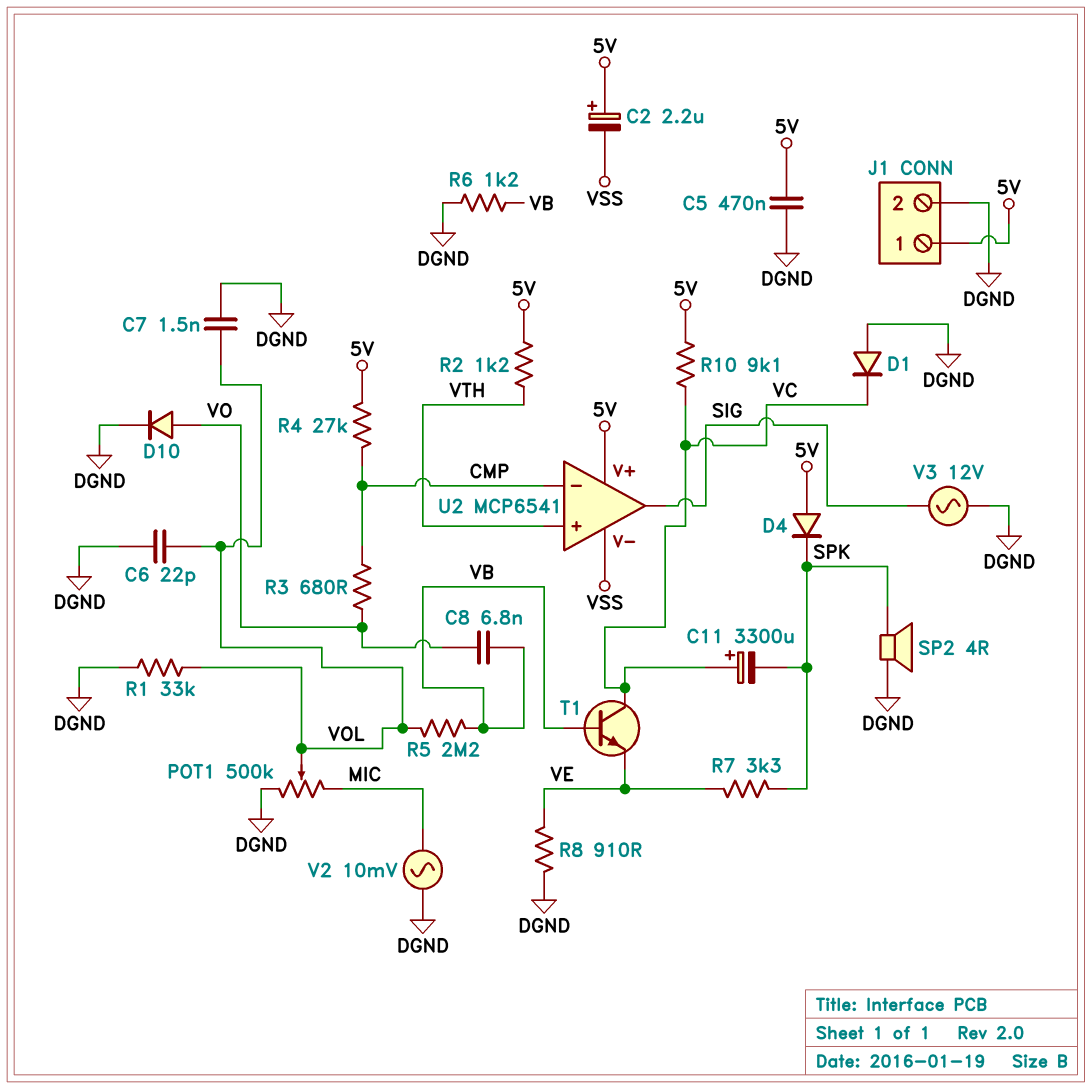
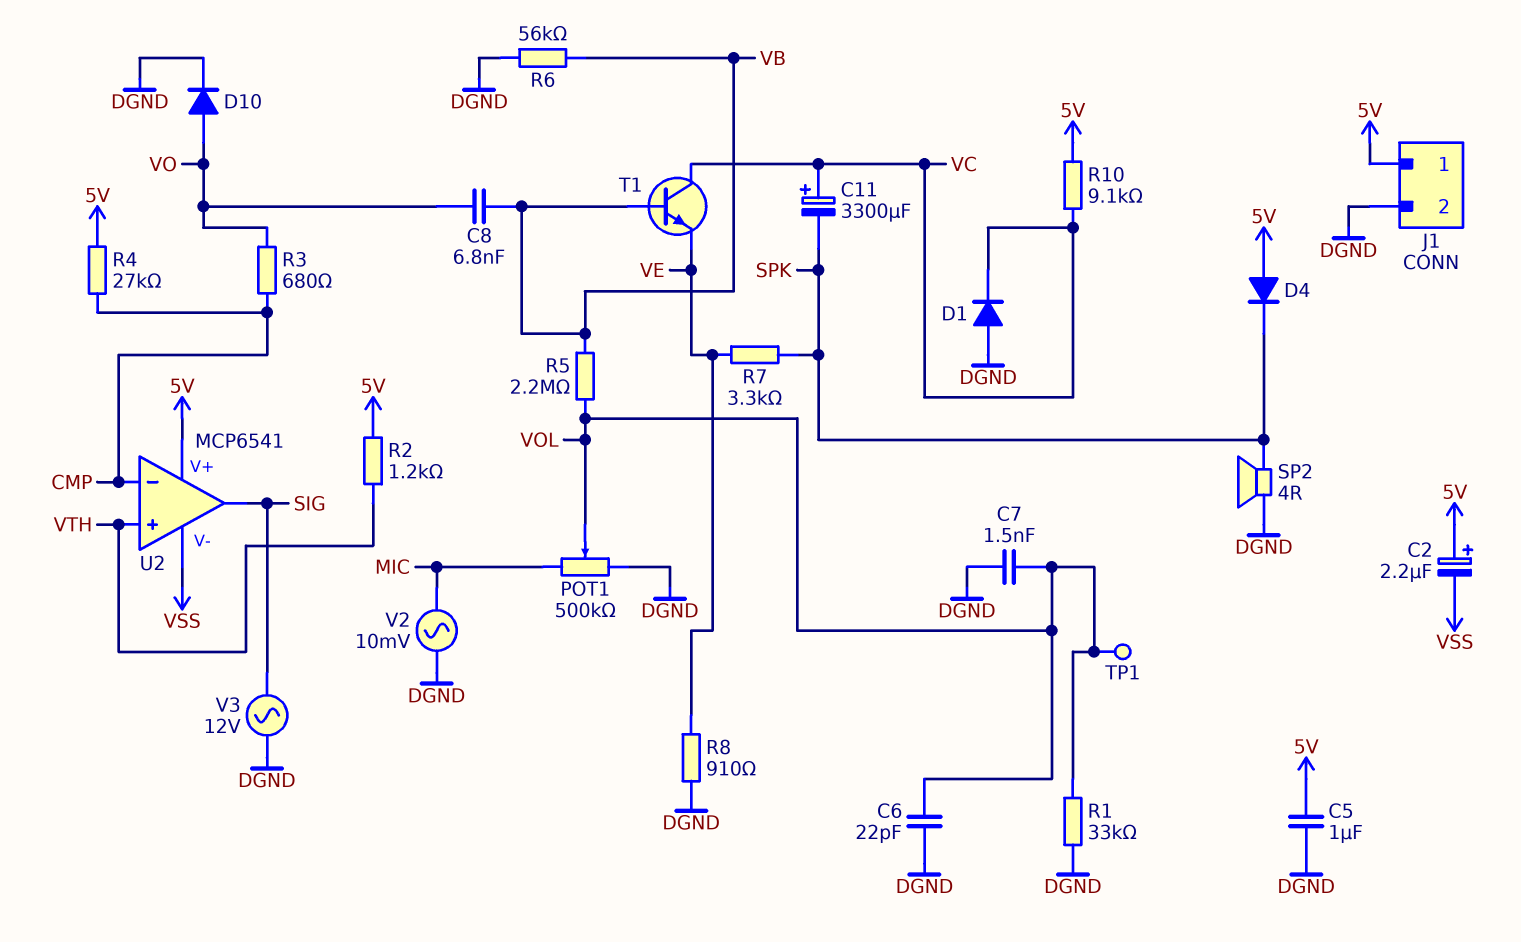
C5: 470nF (5V, DGND) -> 1uF (5V, DGND)
R6: 1.2k (DGND, VB) -> 56k (DGND, VB)
TP1: none -> test point (VOL)

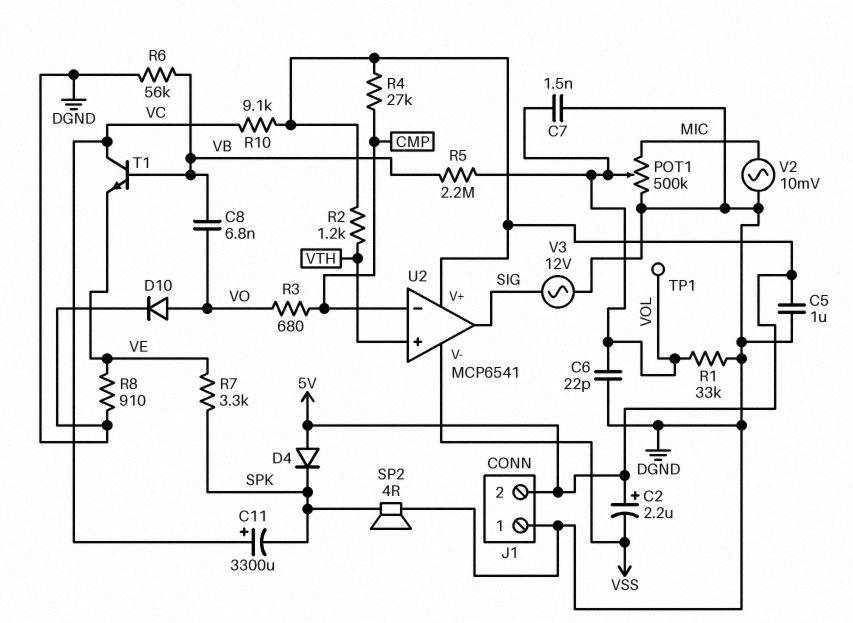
D1: diode (A DGND, K VC) -> none
J1 pin 1: 5V -> DGND
J1 pin 2: DGND -> 5V

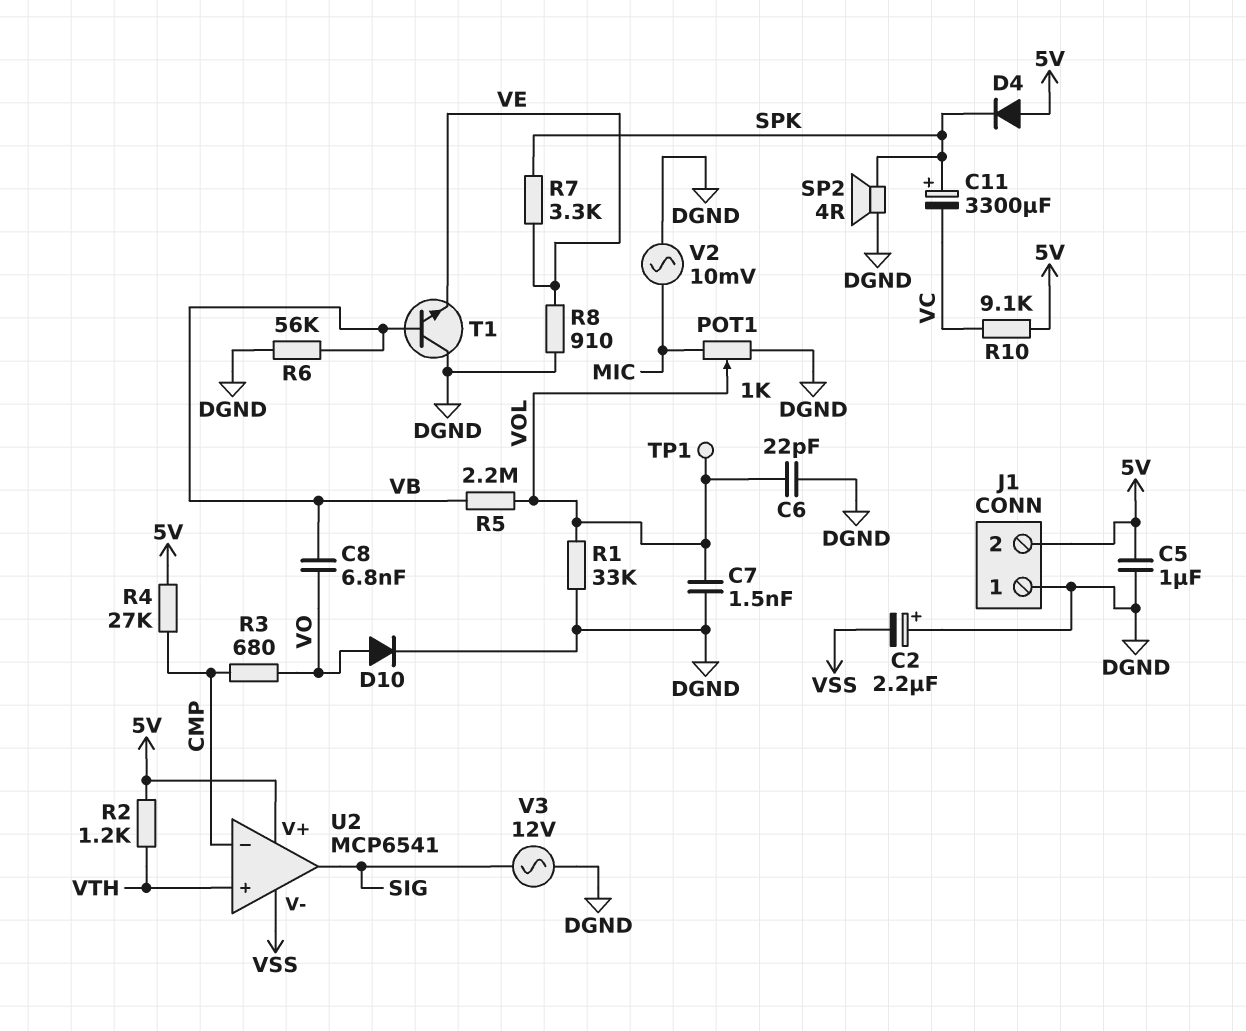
C2: 2.2uF (plus 5V, minus VSS) -> 2.2uF (plus DGND, minus VSS)
C11: 3300uF (plus VC, minus SPK) -> 3300uF (plus SPK, minus VC)
POT1: 500k (DGND, MIC, wiper VOL) -> 1k (DGND, MIC, wiper VOL)
T1: NPN (B VB, C VC, E VE) -> NPN (B VB, C DGND, E VE)

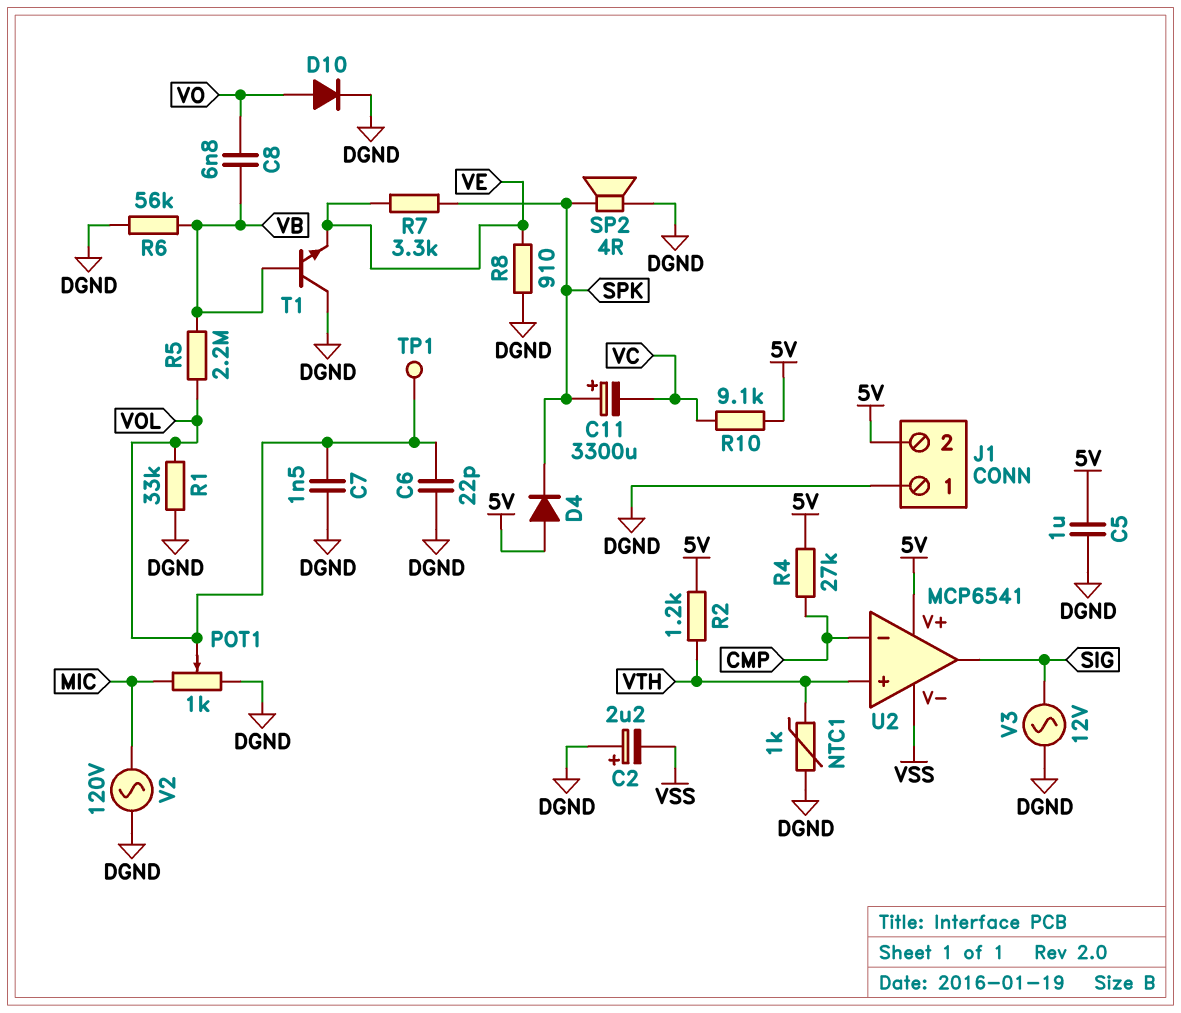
NTC1: none -> 1k (DGND, VTH)
R3: 680 (CMP, VO) -> none
V2: AC 10mV (DGND, MIC) -> AC 120V (DGND, MIC)

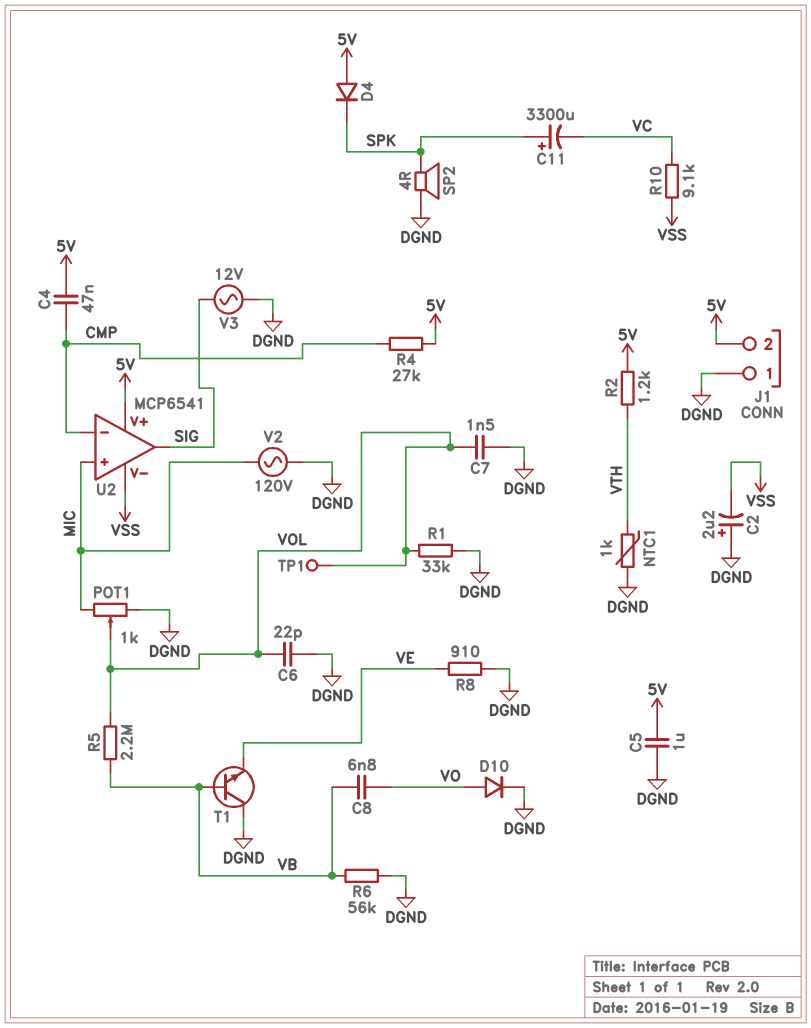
C4: none -> 47nF (5V, CMP)
R7: 3.3k (SPK, VE) -> none
R10: 9.1k (5V, VC) -> 9.1k (VC, VSS)
U2 pin in+: VTH -> MIC

